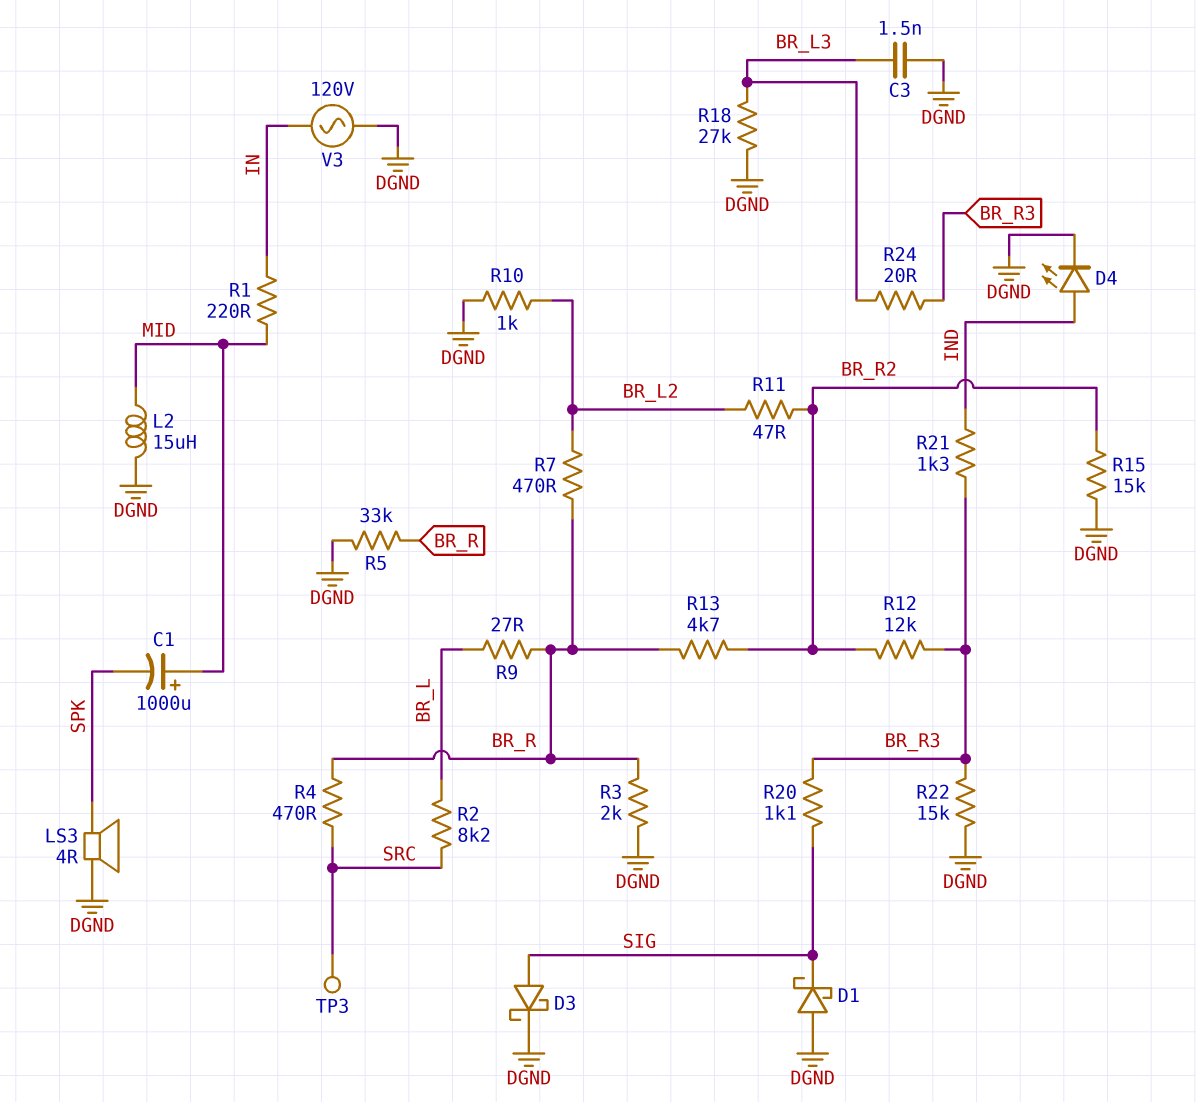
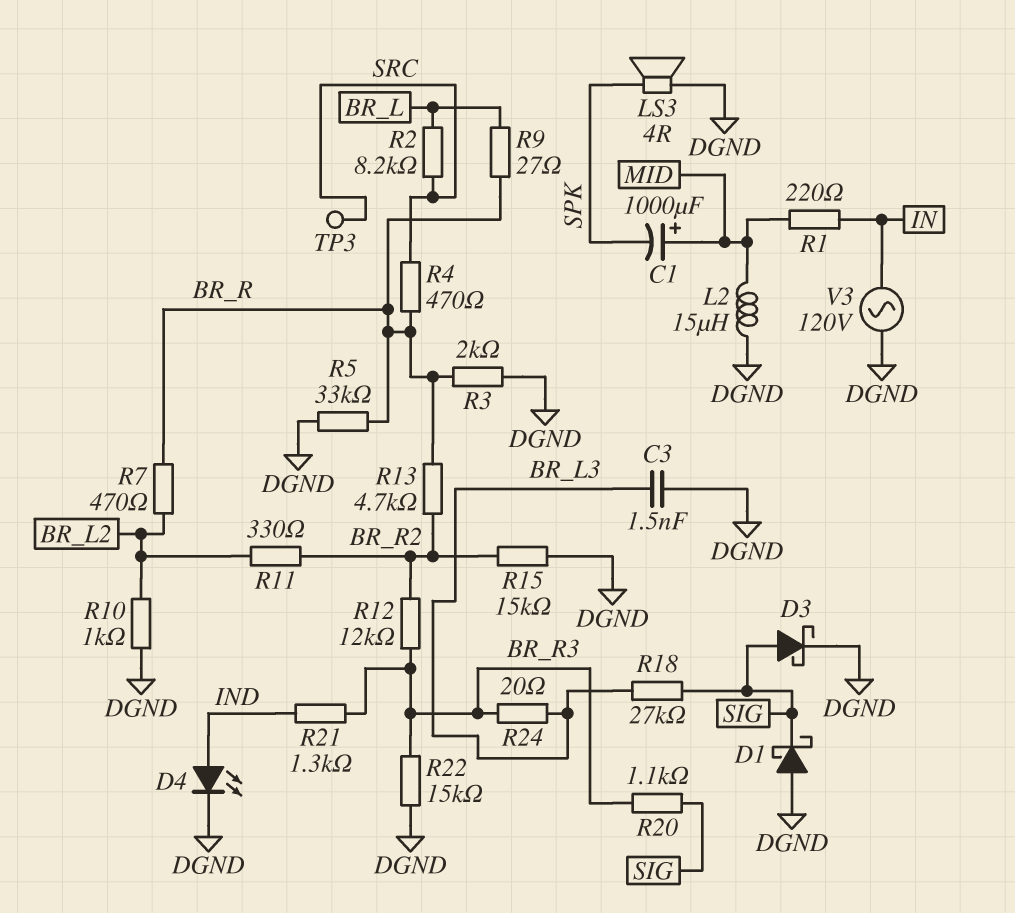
R11: 47 (BR_L2, BR_R2) -> 330 (BR_L2, BR_R2)
R18: 27k (BR_L3, DGND) -> 27k (BR_L3, SIG)

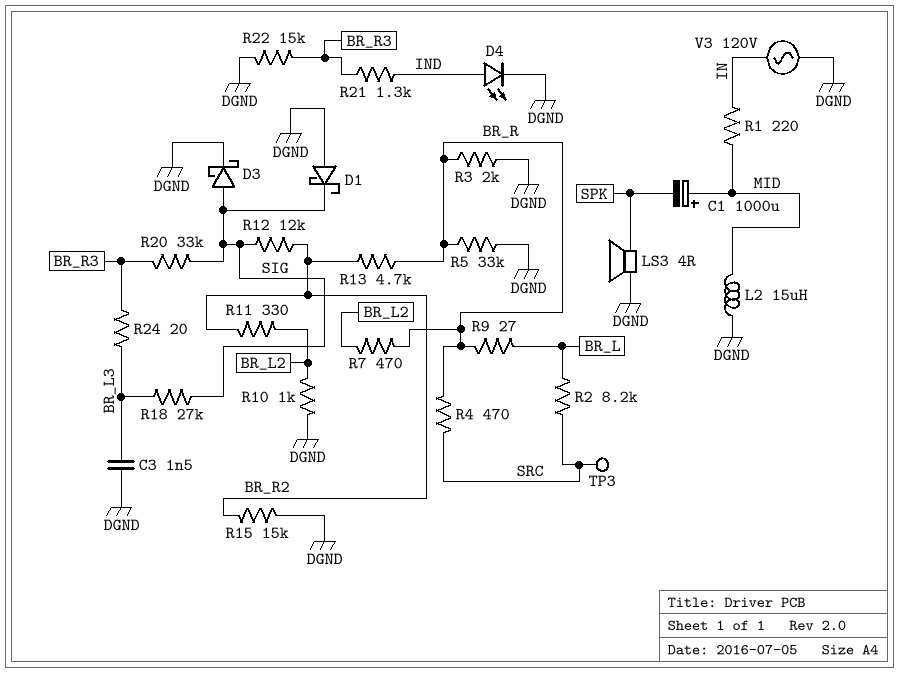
R12: 12k (BR_R2, BR_R3) -> 12k (BR_R2, SIG)
R20: 1.1k (BR_R3, SIG) -> 33k (BR_R3, SIG)

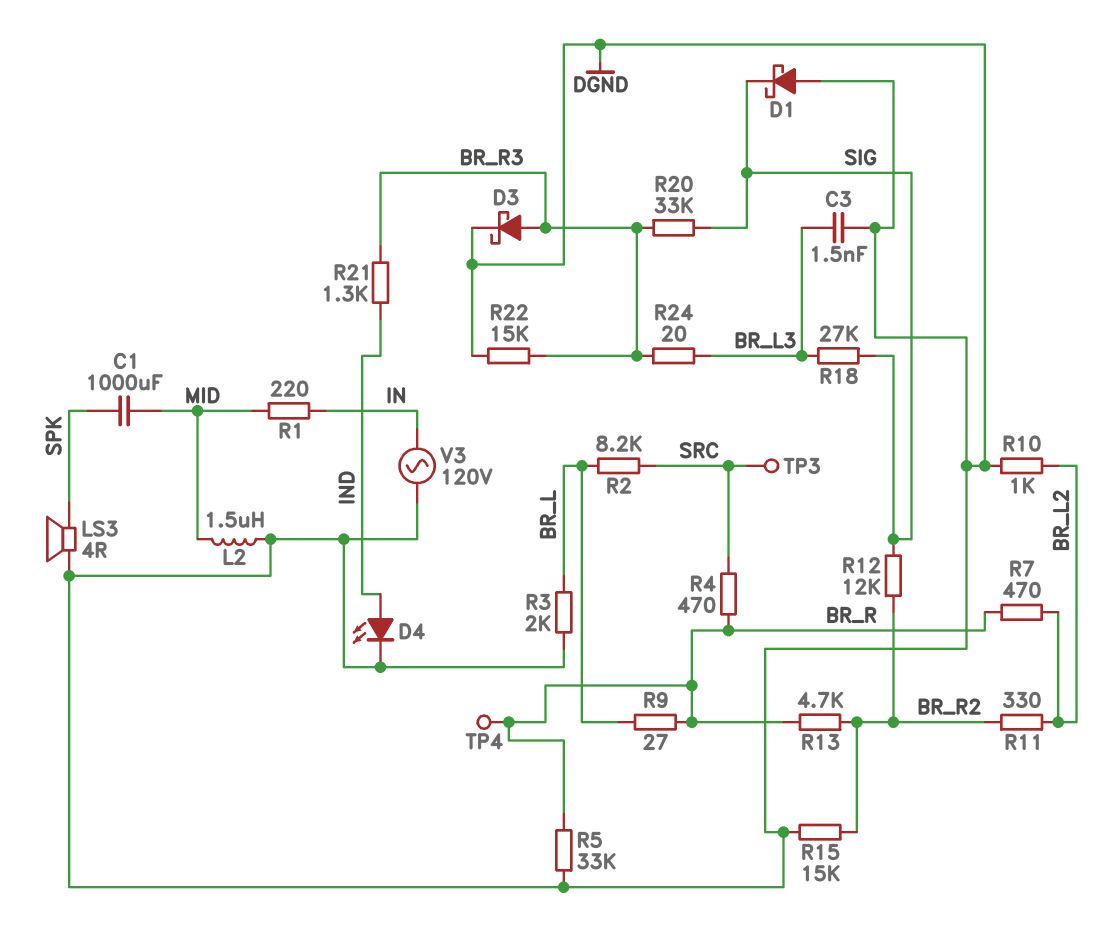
C1: 1000uF (plus MID, minus SPK) -> 1000uF (MID, SPK)
D3: schottky (A SIG, K DGND) -> schottky (A BR_R3, K DGND)
L2: 15uH (DGND, MID) -> 1.5uH (DGND, MID)
R3: 2k (BR_R, DGND) -> 2k (BR_L, DGND)
TP4: none -> test point (BR_R)

